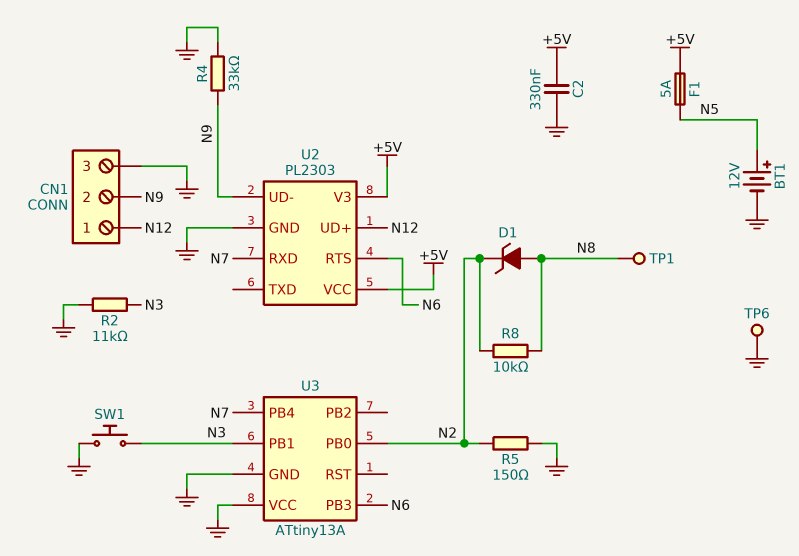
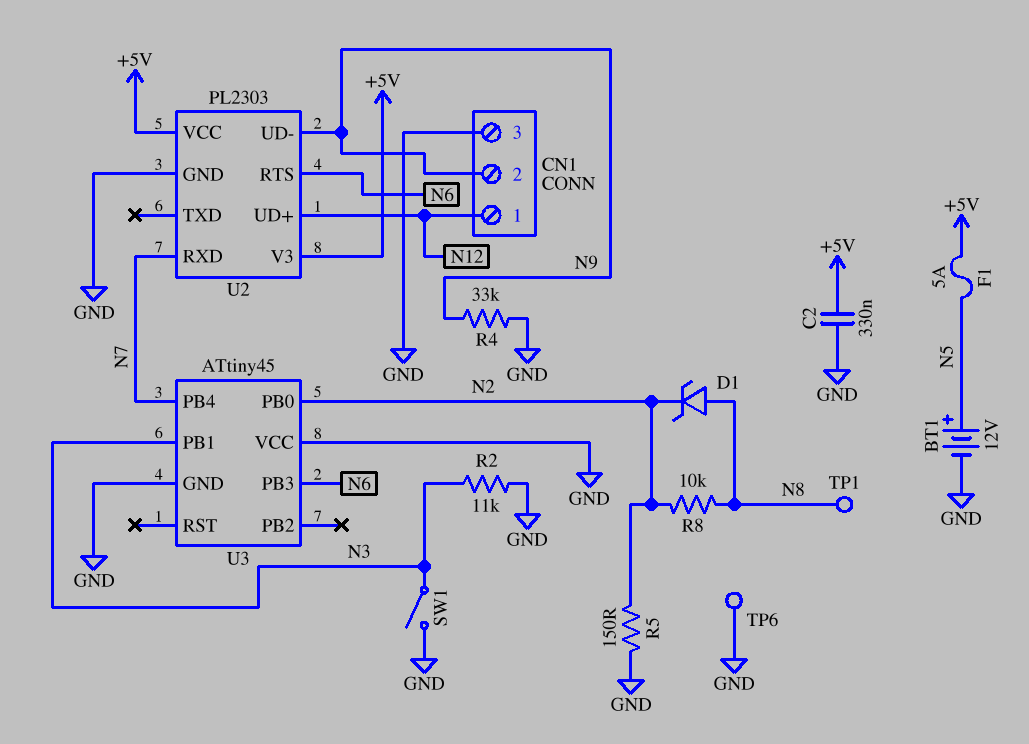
SW1: button (GND, N3) -> switch (GND, N3)
U3: ATtiny13A -> ATtiny45

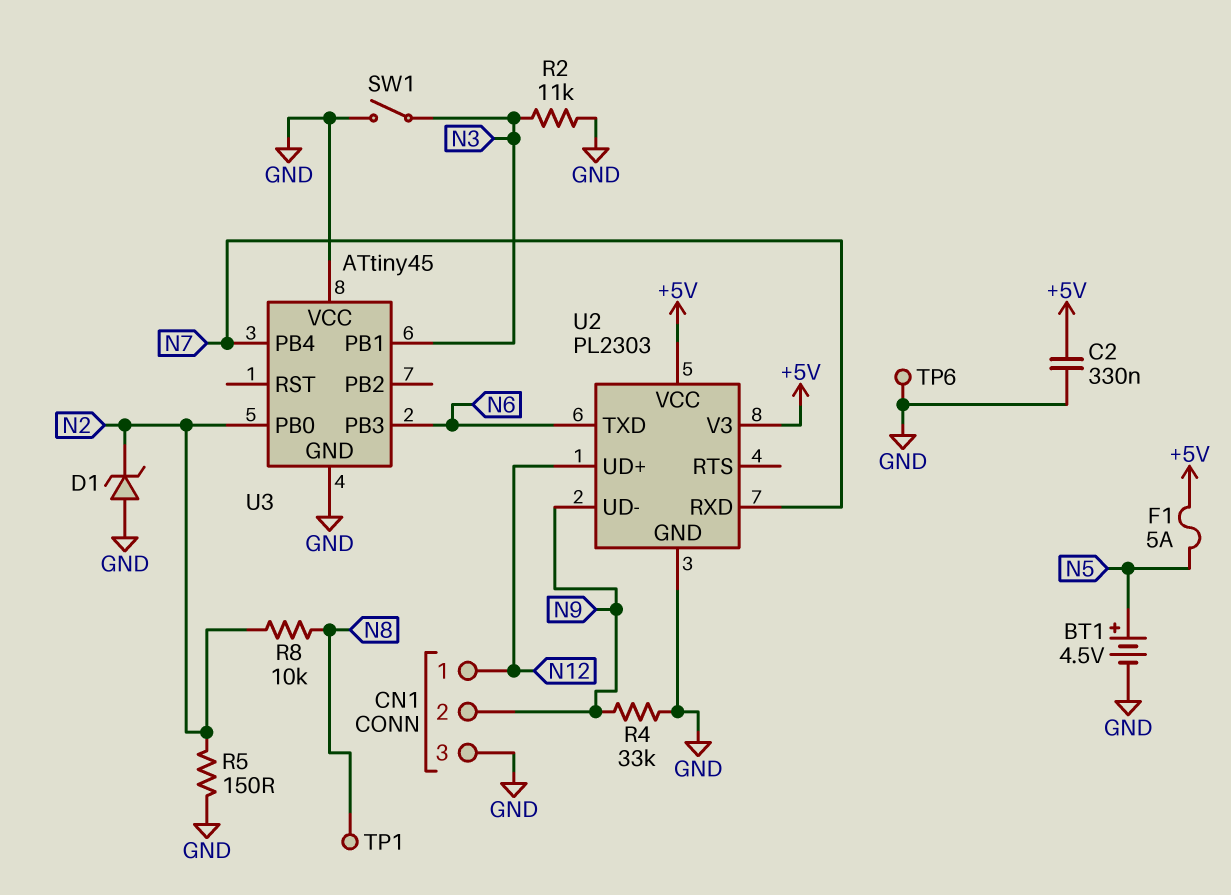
BT1: 12V (plus N5, minus GND) -> 4.5V (plus N5, minus GND)
D1: zener (A N8, K N2) -> zener (A GND, K N2)
U2 pin RTS: N6 -> none
U2 pin TXD: none -> N6

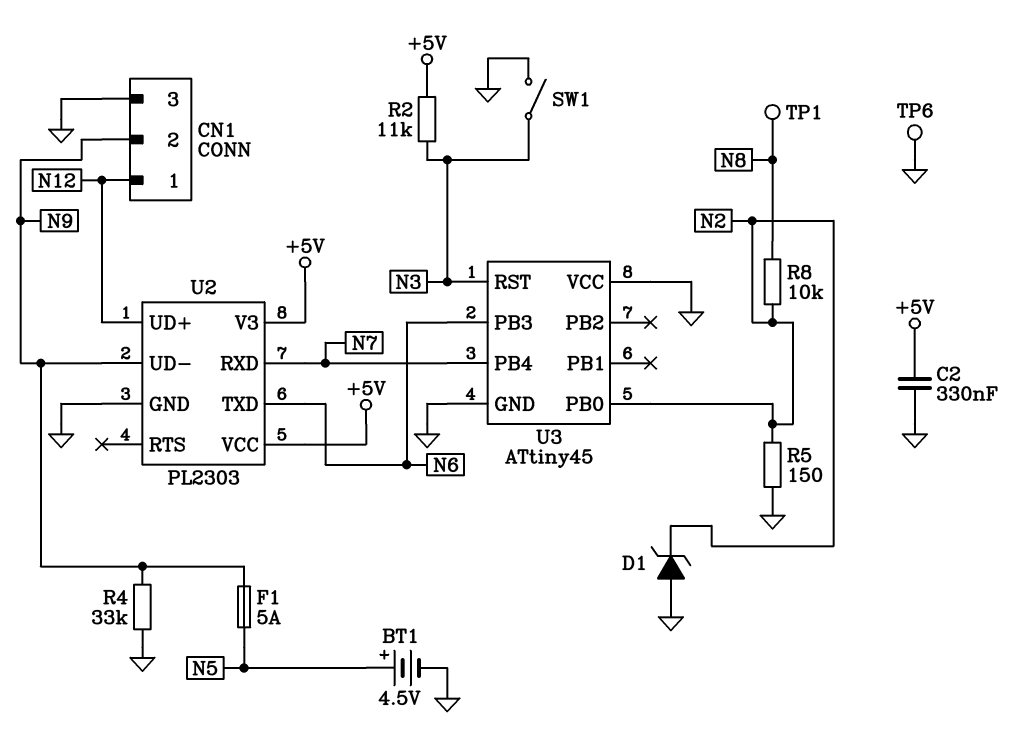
F1: 5A (+5V, N5) -> 5A (N5, N9)
R2: 11k (GND, N3) -> 11k (+5V, N3)
U3 pin PB1: N3 -> none
U3 pin RST: none -> N3

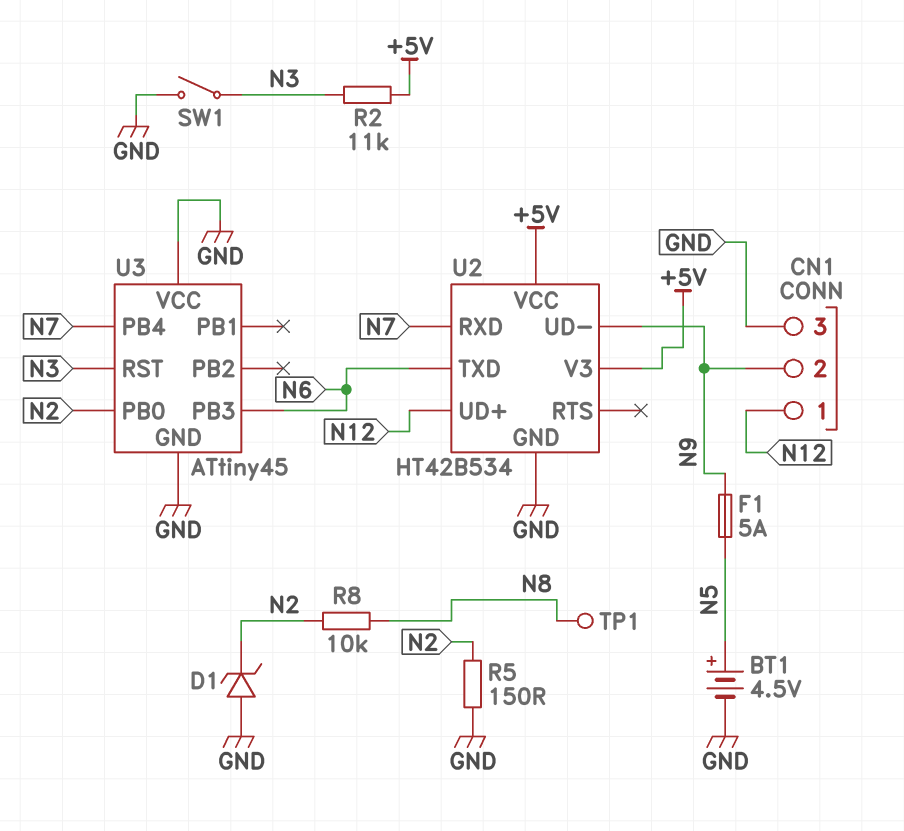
C2: 330nF (+5V, GND) -> none
R4: 33k (GND, N9) -> none
TP6: test point (GND) -> none
U2: PL2303 -> HT42B534

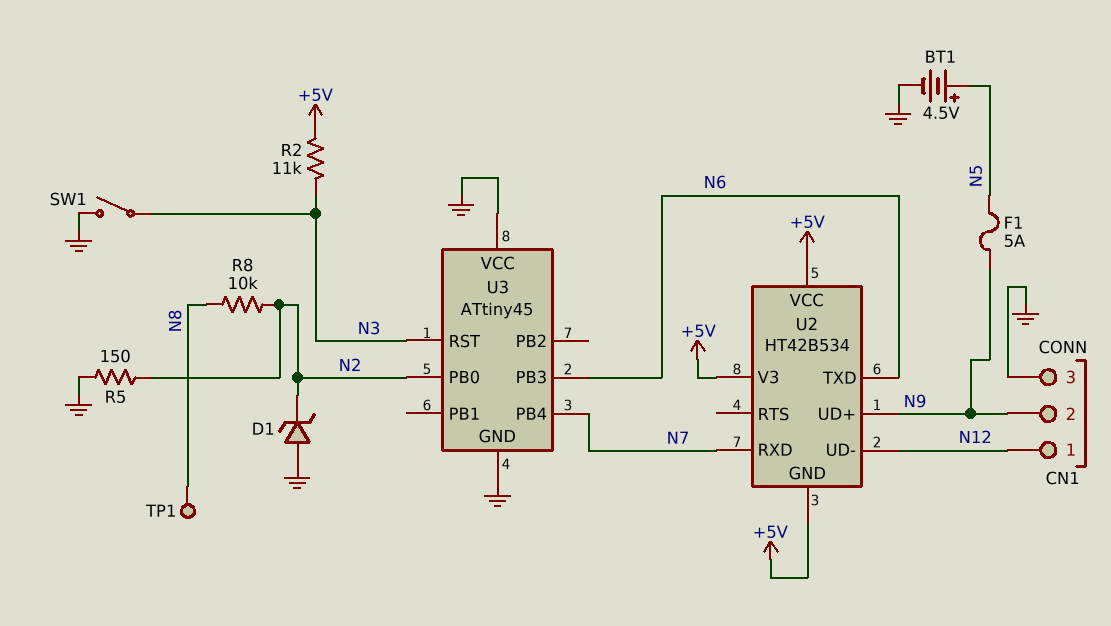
U2 pin GND: GND -> +5V
U2 pin UD+: N12 -> N9
U2 pin UD-: N9 -> N12

